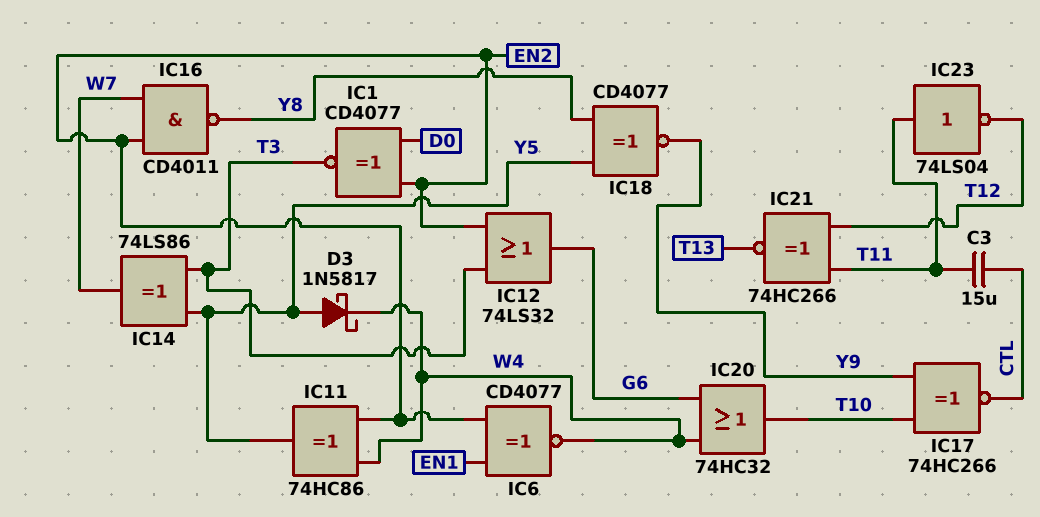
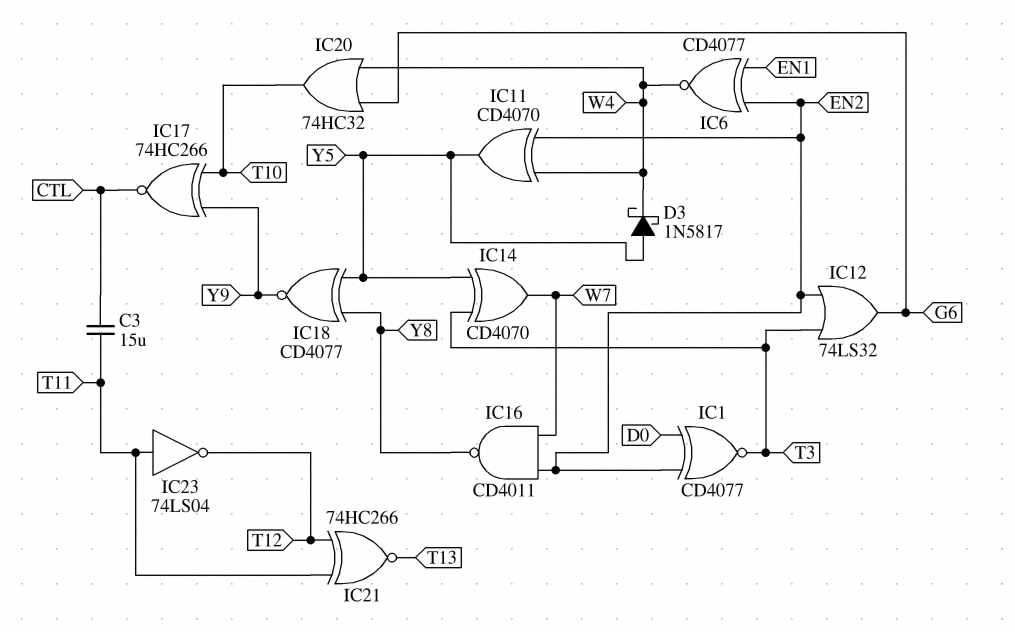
IC11: XOR 74HC86 (in EN2, in W4, out Y5) -> XOR CD4070 (in EN2, in W4, out Y5)
IC14: XOR 74LS86 (in T3, in Y5, out W7) -> XOR CD4070 (in T3, in Y5, out W7)

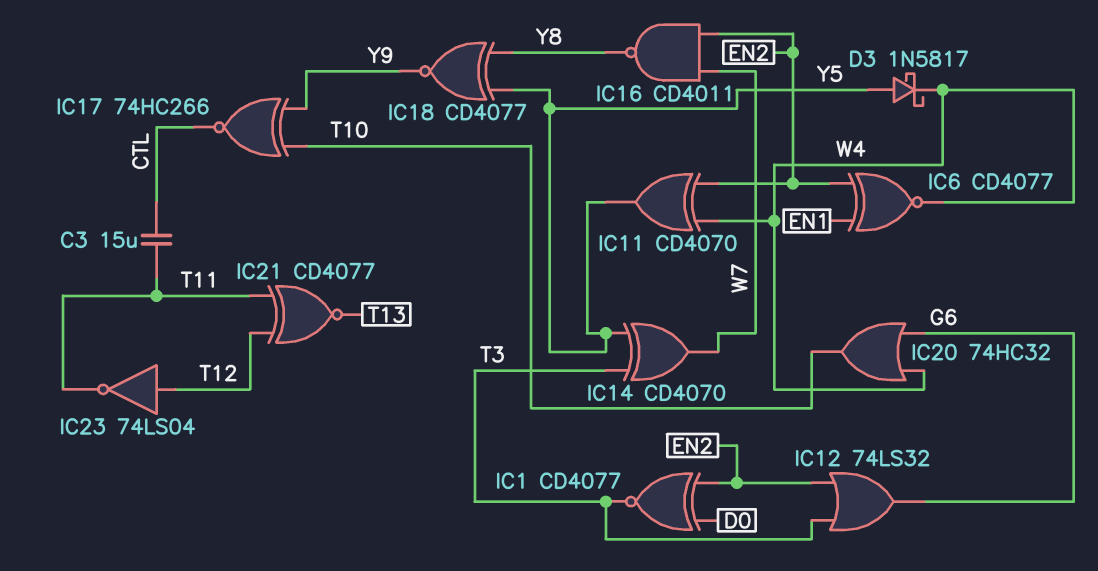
IC21: XNOR 74HC266 (in T11, in T12, out T13) -> XNOR CD4077 (in T11, in T12, out T13)
IC23: NOT 74LS04 (in T11, out T12) -> NOT 74LS04 (in T12, out T11)

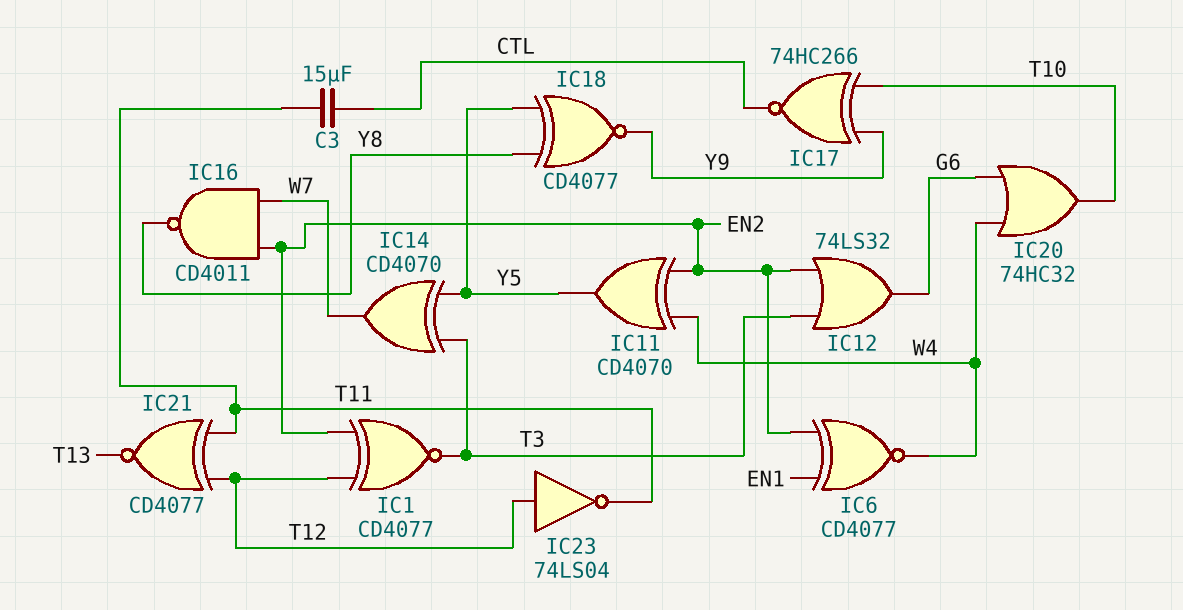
D3: schottky 1N5817 (A Y5, K W4) -> none
IC1: XNOR CD4077 (in D0, in EN2, out T3) -> XNOR CD4077 (in EN2, in T12, out T3)

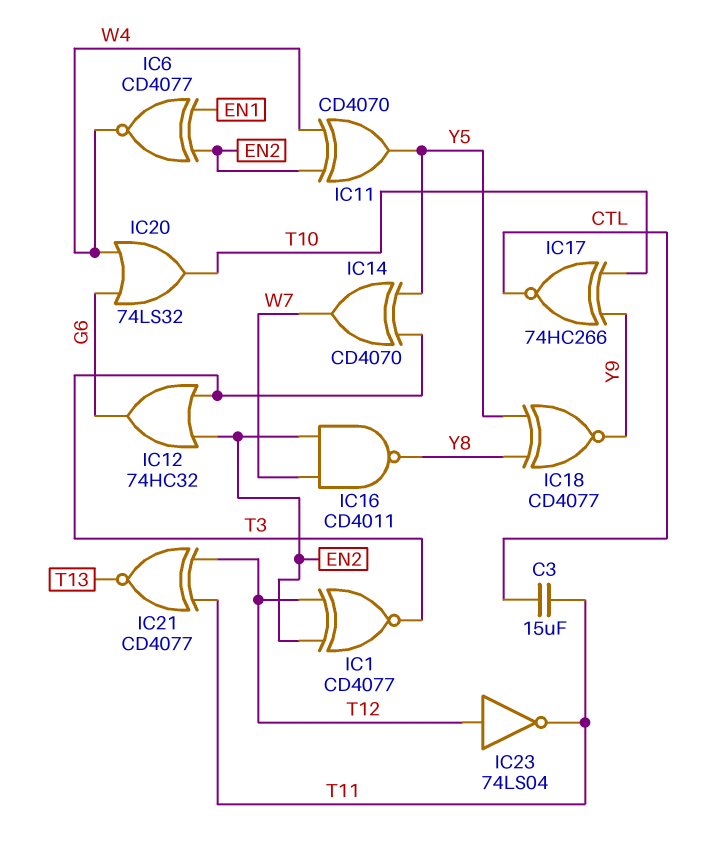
IC12: OR 74LS32 (in EN2, in T3, out G6) -> OR 74HC32 (in EN2, in T3, out G6)
IC20: OR 74HC32 (in G6, in W4, out T10) -> OR 74LS32 (in G6, in W4, out T10)

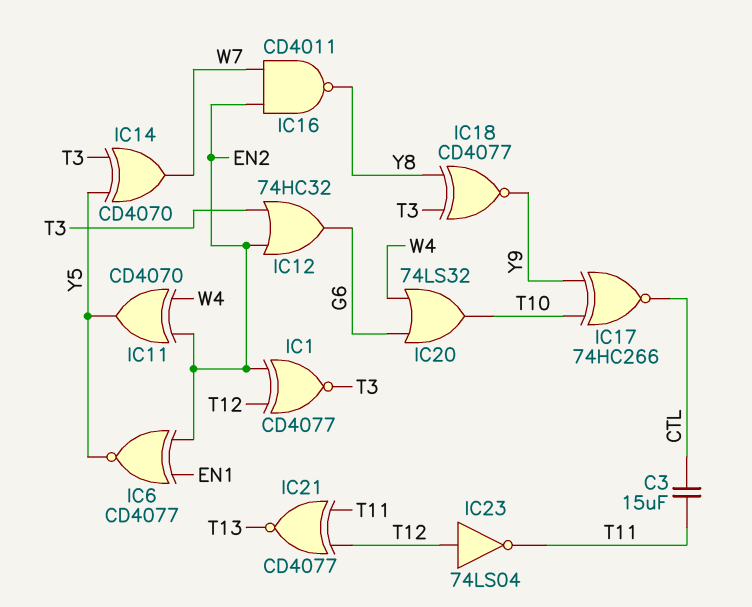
IC6: XNOR CD4077 (in EN1, in EN2, out W4) -> XNOR CD4077 (in EN1, in EN2, out Y5)
IC18: XNOR CD4077 (in Y5, in Y8, out Y9) -> XNOR CD4077 (in T3, in Y8, out Y9)

